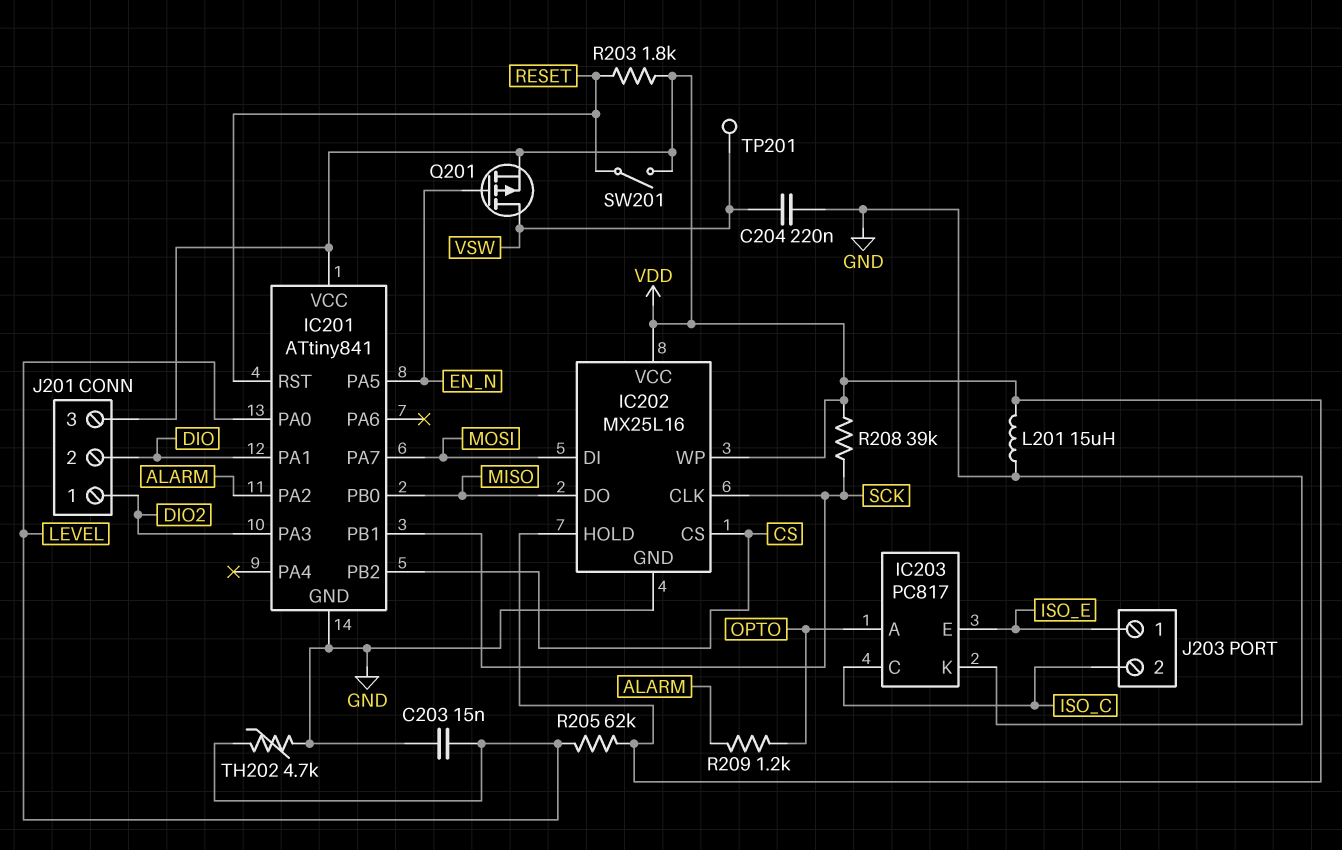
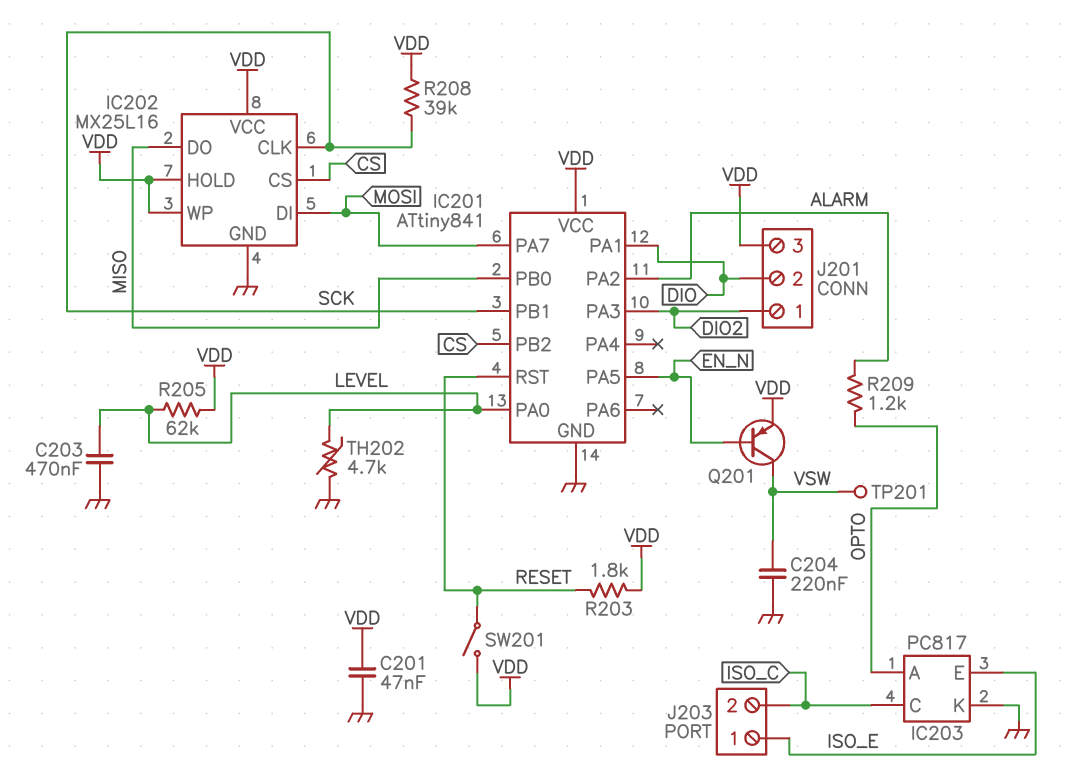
C201: none -> 47nF (GND, VDD)
C203: 15nF (GND, LEVEL) -> 470nF (GND, LEVEL)
L201: 15uH (GND, VDD) -> none
Q201: PMOS (G EN_N, D VSW, S VDD) -> PNP (B EN_N, C VSW, E VDD)

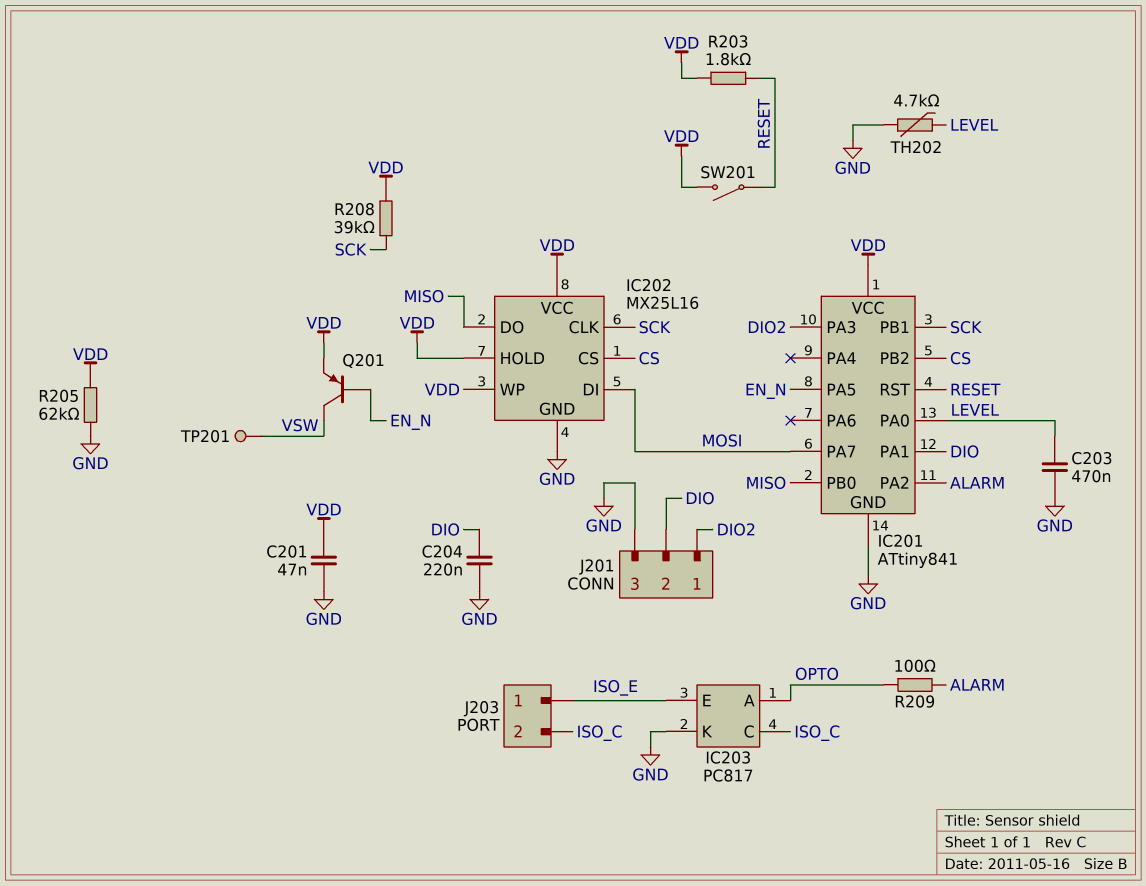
C204: 220nF (GND, VSW) -> 220nF (DIO, GND)
J201 pin 3: VDD -> GND
R205: 62k (LEVEL, VDD) -> 62k (GND, VDD)
R209: 1.2k (ALARM, OPTO) -> 100 (ALARM, OPTO)

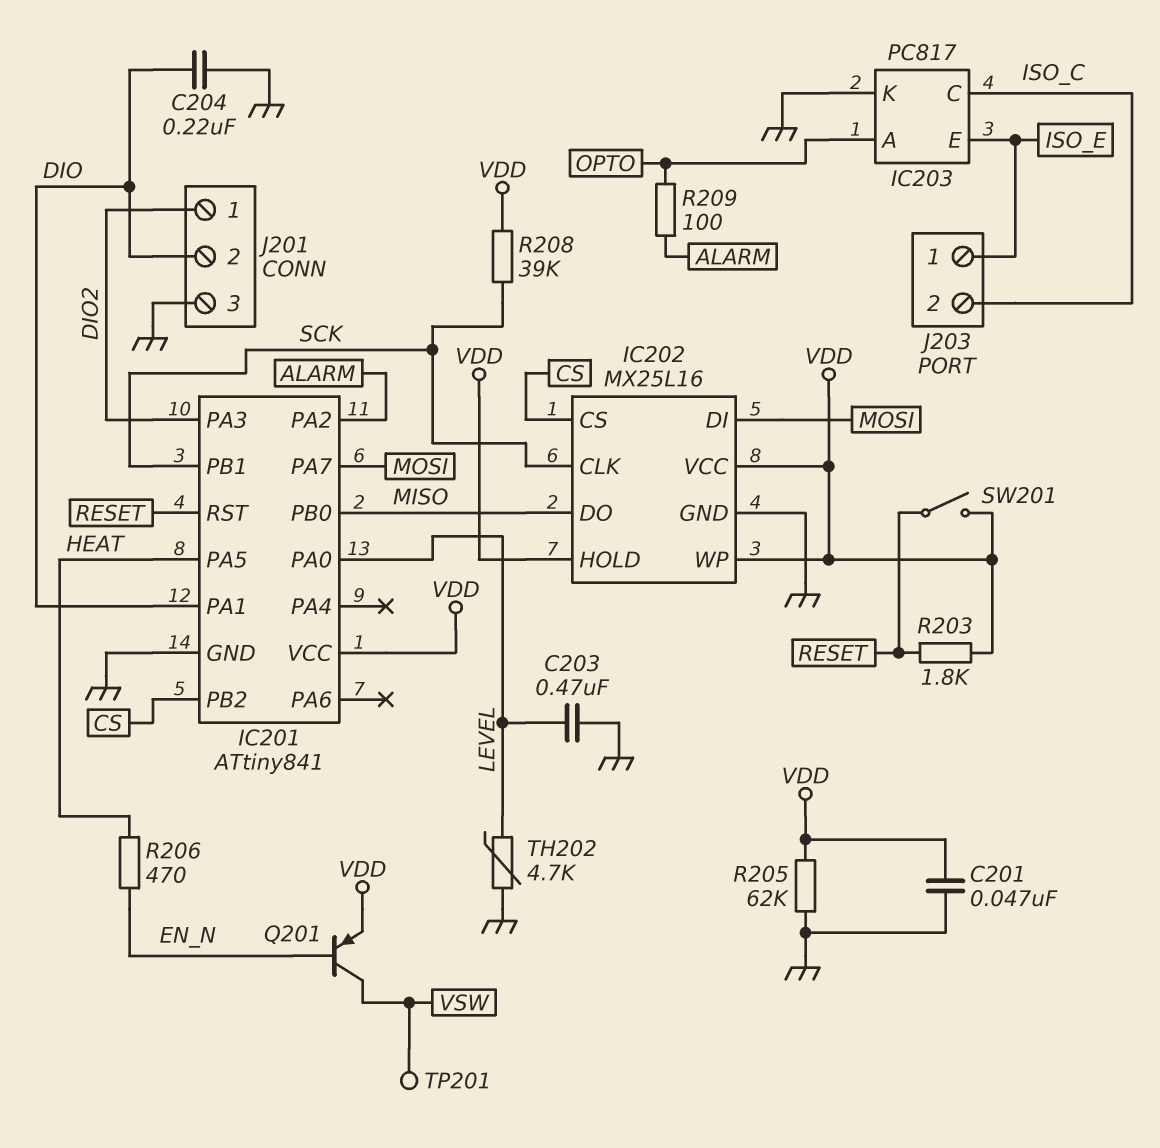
IC201 pin PA5: EN_N -> HEAT
R206: none -> 470 (EN_N, HEAT)

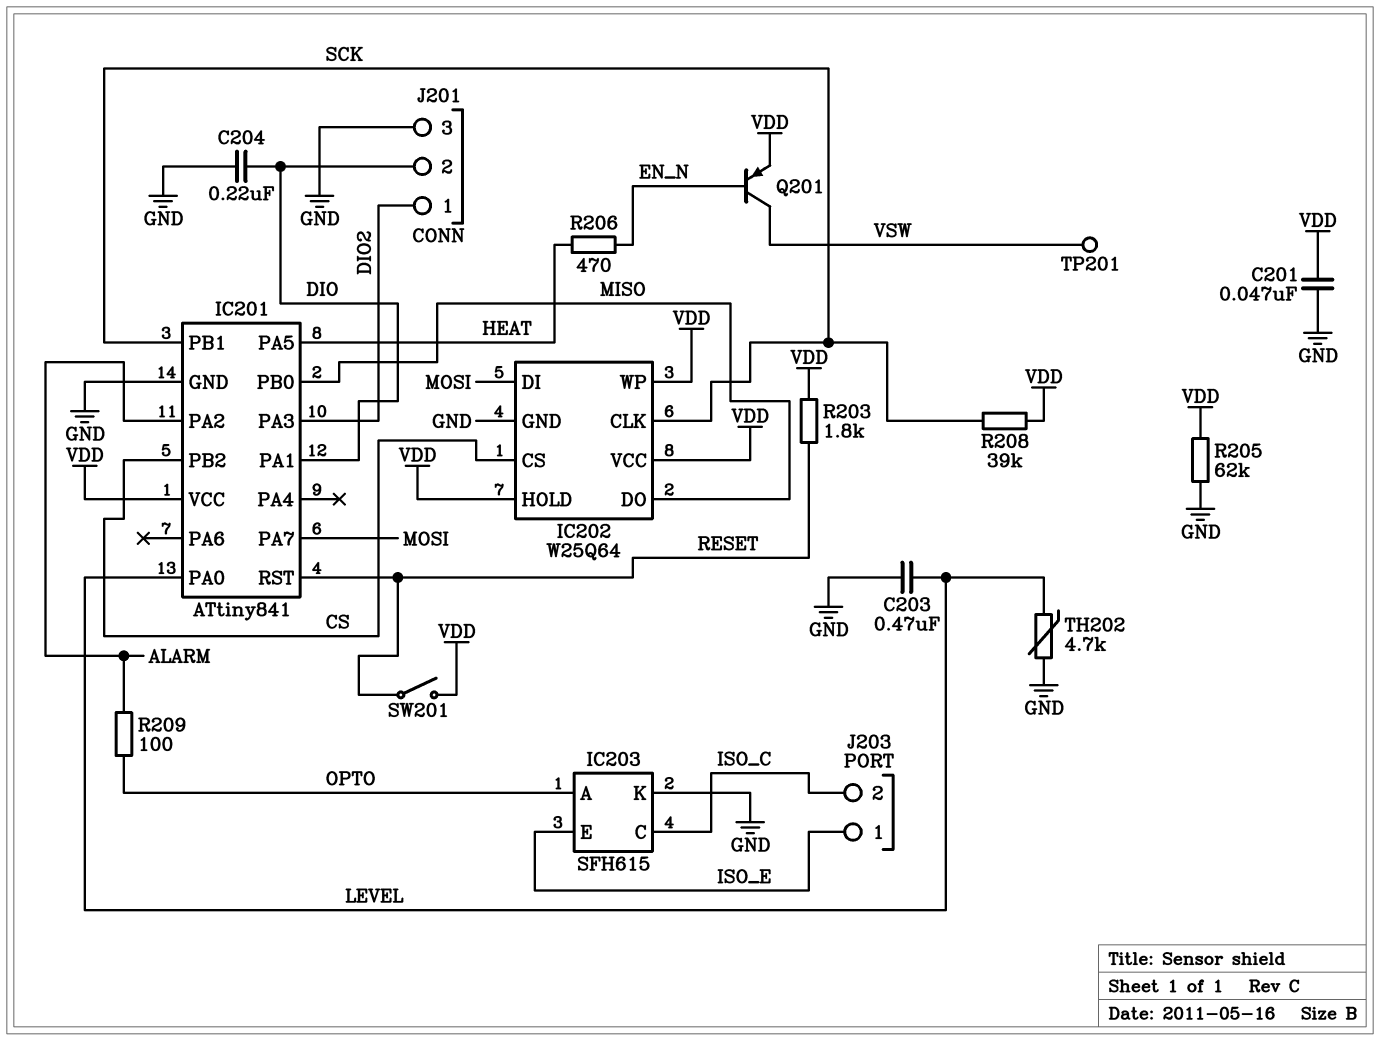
IC202: MX25L16 -> W25Q64
IC203: PC817 -> SFH615

